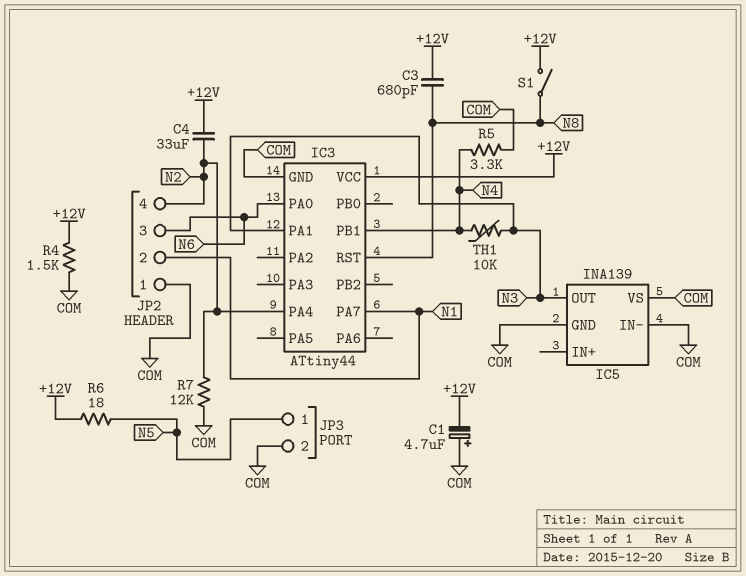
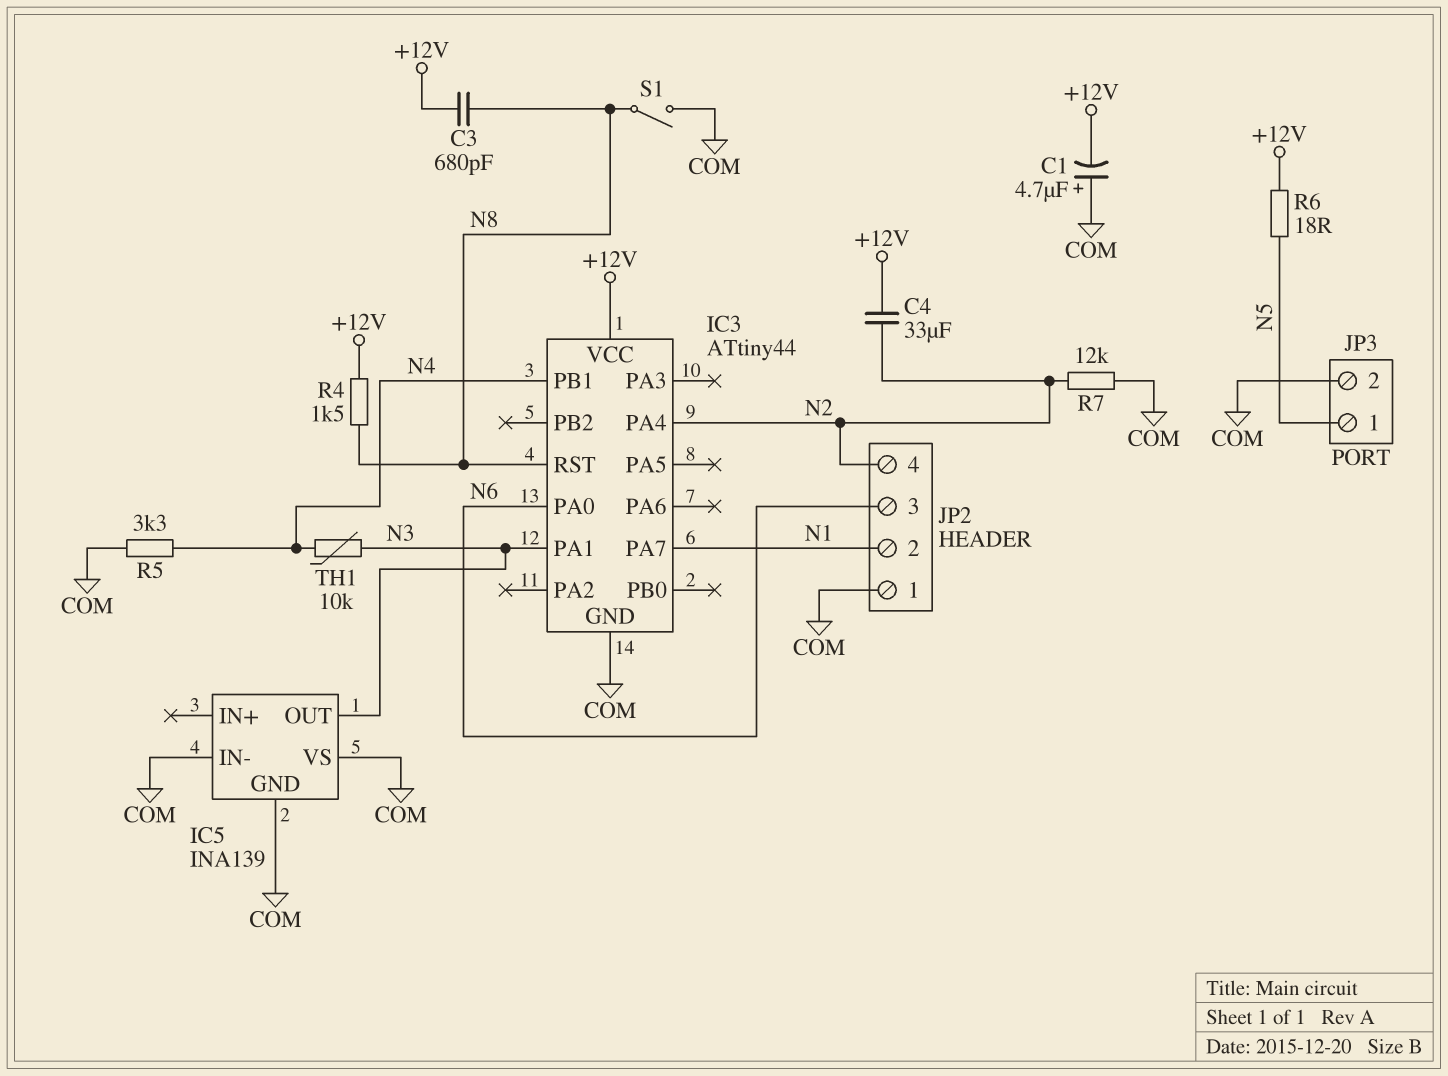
R4: 1.5k (+12V, COM) -> 1.5k (+12V, N8)
S1: switch (+12V, N8) -> switch (COM, N8)

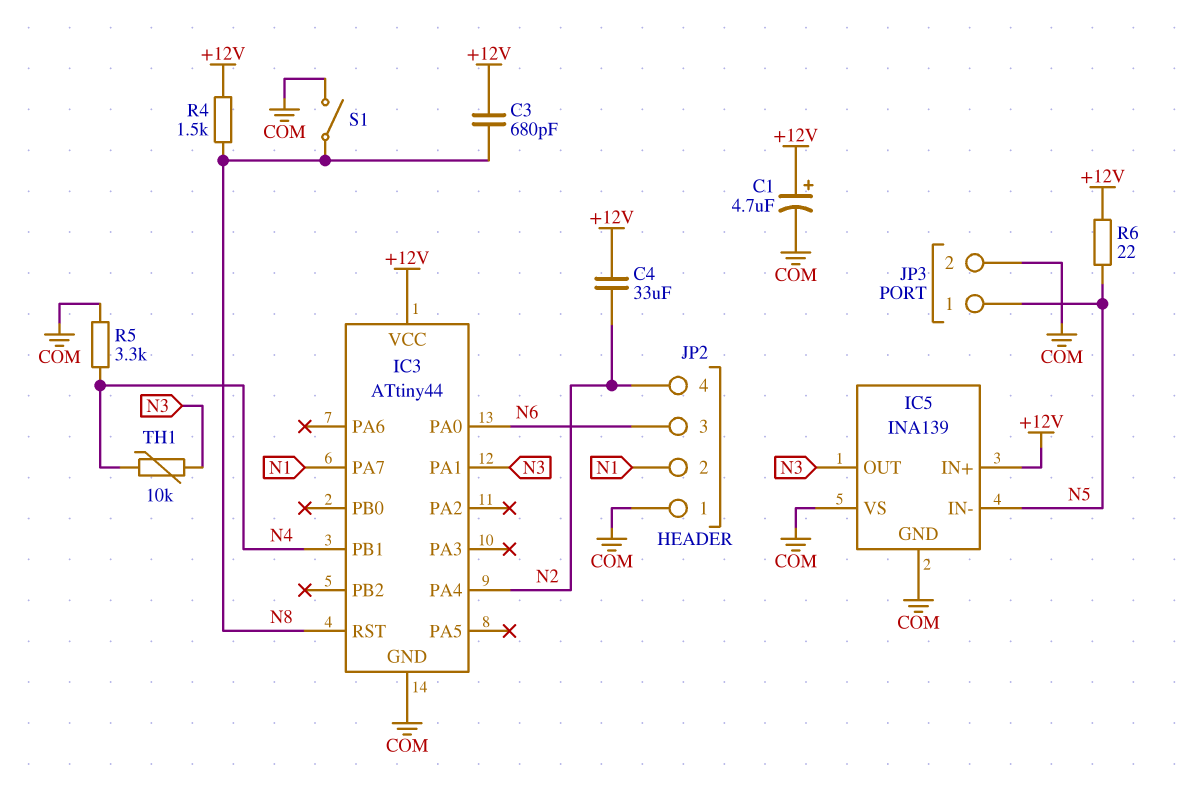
C1: 4.7uF (plus COM, minus +12V) -> 4.7uF (plus +12V, minus COM)
IC5 pin IN+: none -> +12V
IC5 pin IN-: COM -> N5
R6: 18 (+12V, N5) -> 22 (+12V, N5)
R7: 12k (COM, N2) -> none

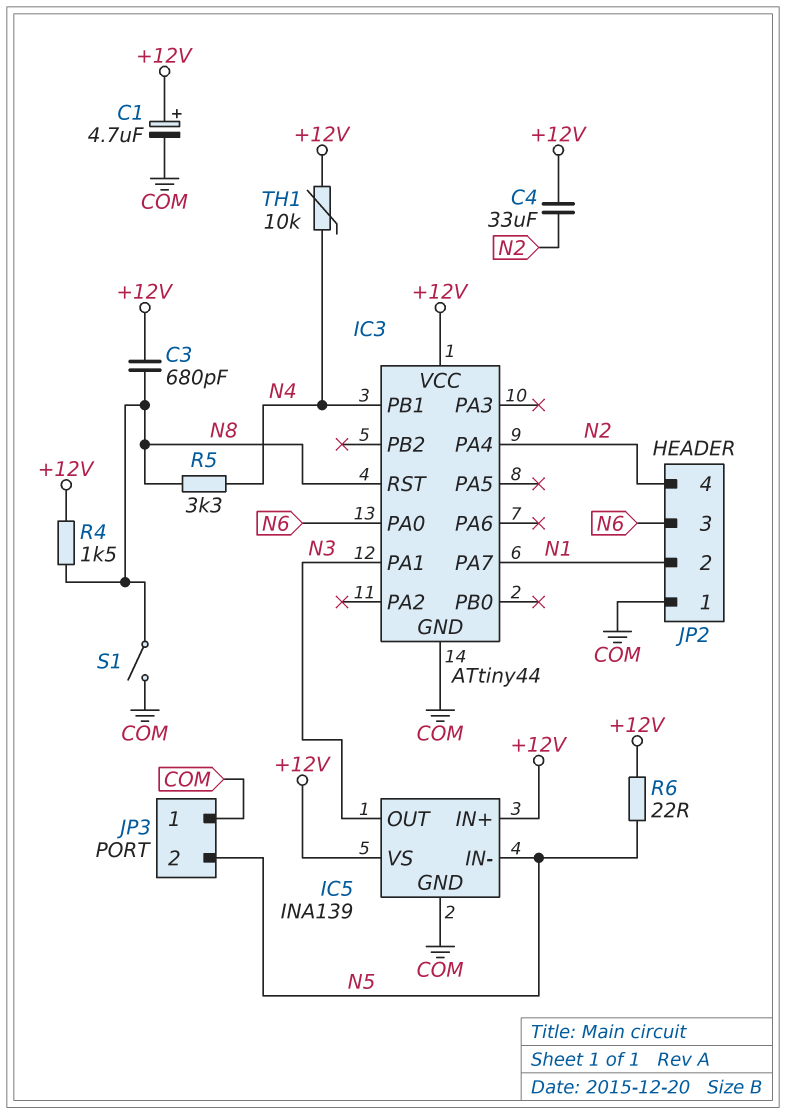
IC5 pin VS: COM -> +12V
JP3 pin 1: N5 -> COM
JP3 pin 2: COM -> N5
R5: 3.3k (COM, N4) -> 3.3k (N4, N8)
TH1: 10k (N3, N4) -> 10k (+12V, N4)

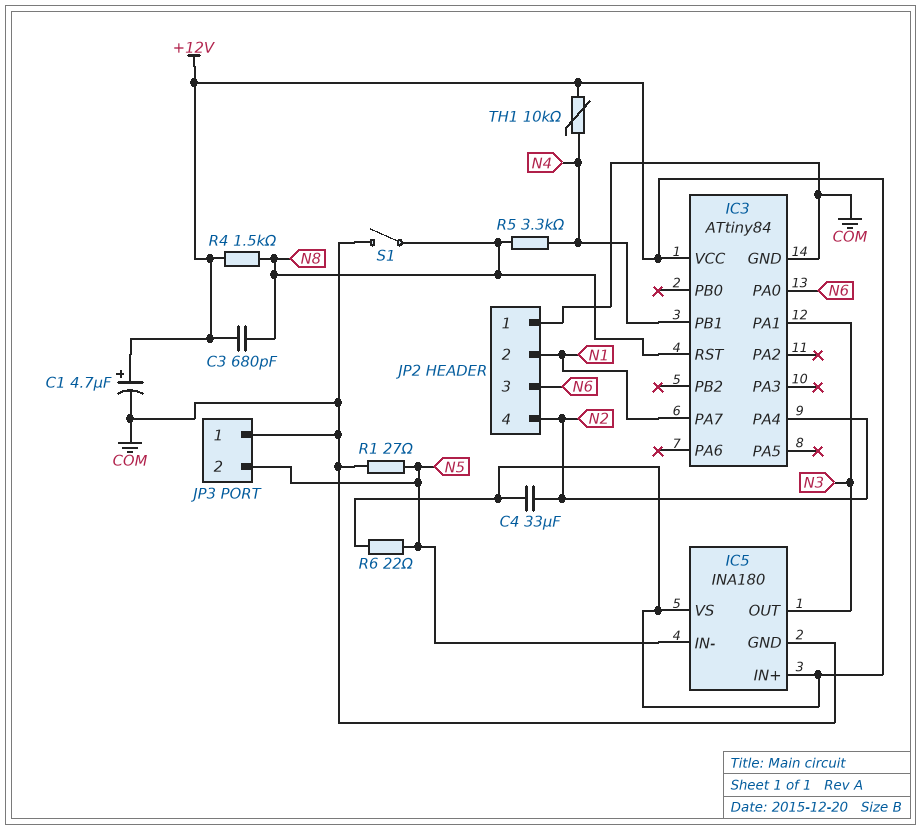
IC3: ATtiny44 -> ATtiny84
IC5: INA139 -> INA180
R1: none -> 27 (COM, N5)

